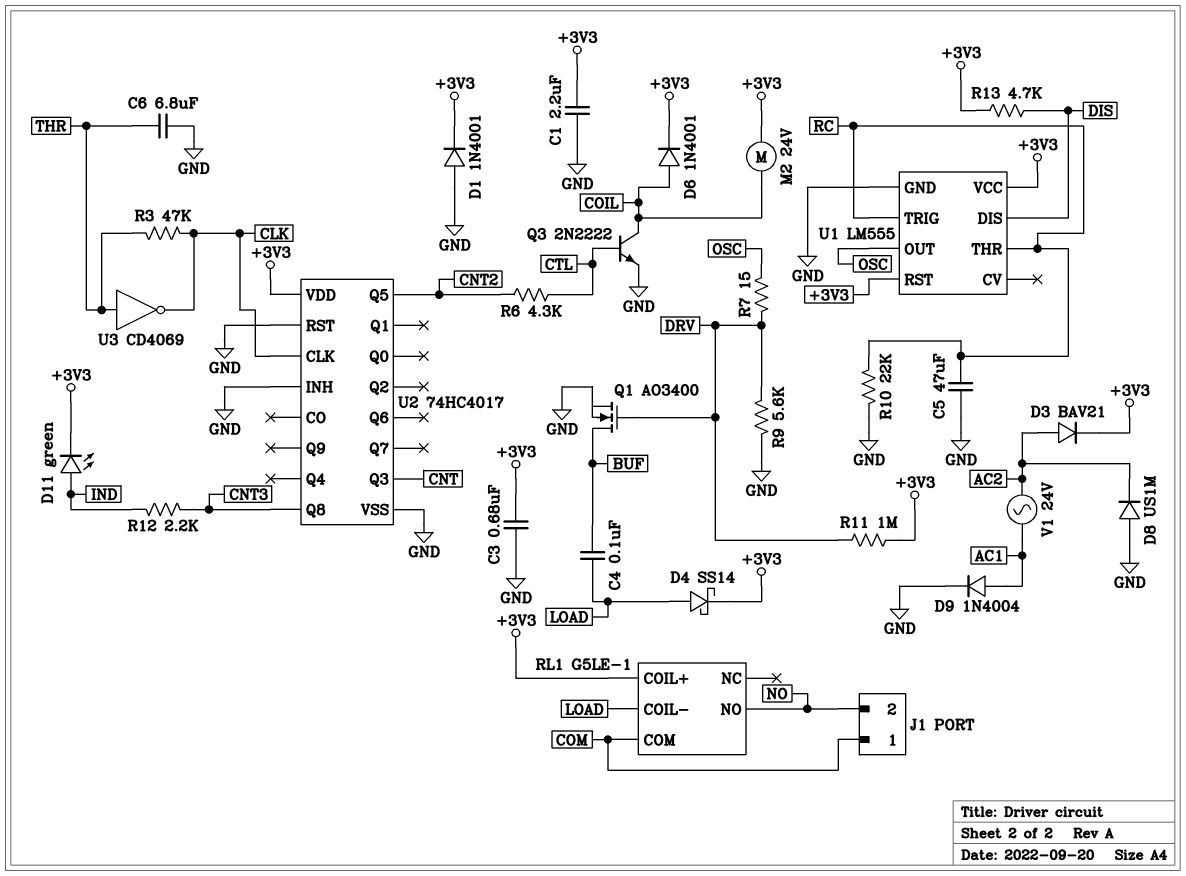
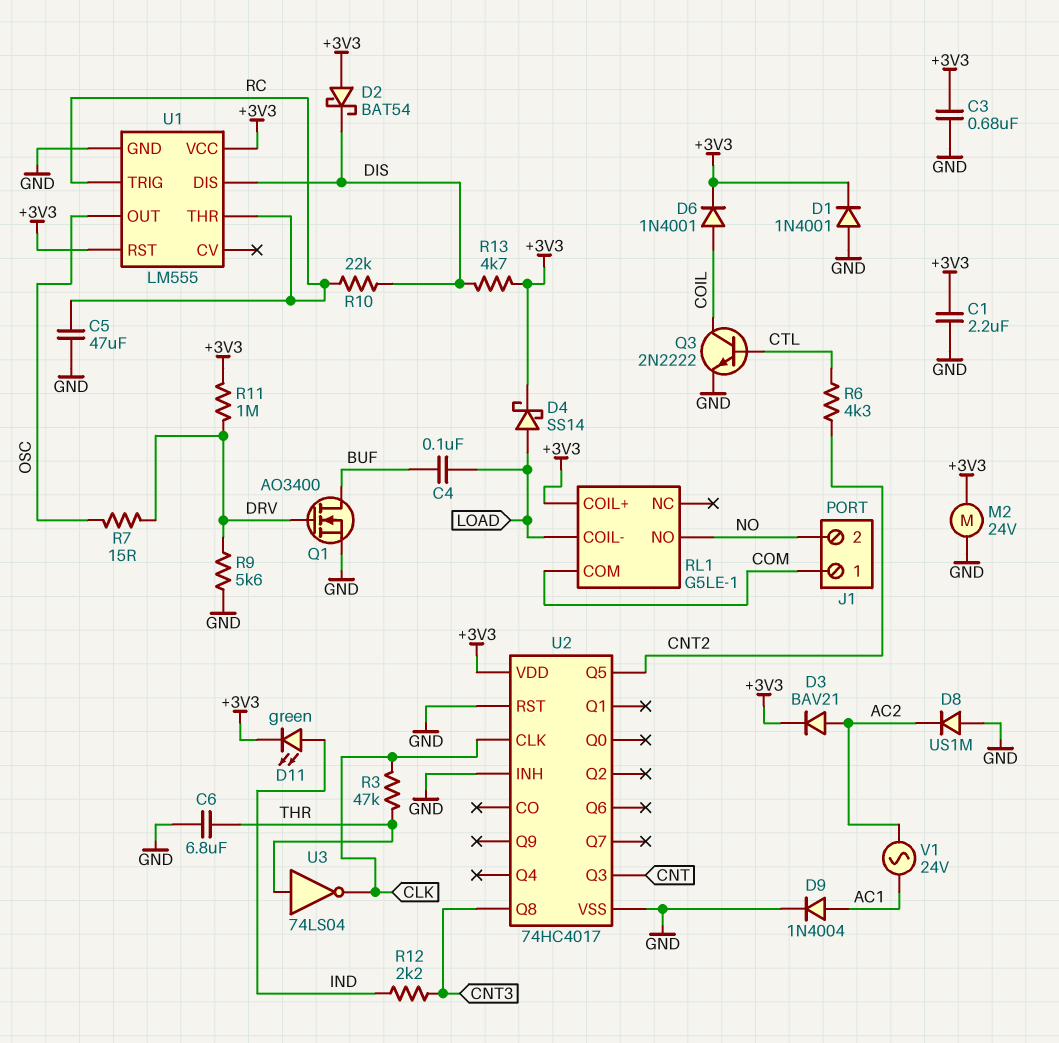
D2: none -> schottky BAT54 (A +3V3, K DIS)
M2: motor 24V (+3V3, COIL) -> motor 24V (+3V3, GND)
R10: 22k (GND, RC) -> 22k (DIS, RC)
U3: NOT CD4069 (in THR, out CLK) -> NOT 74LS04 (in THR, out CLK)

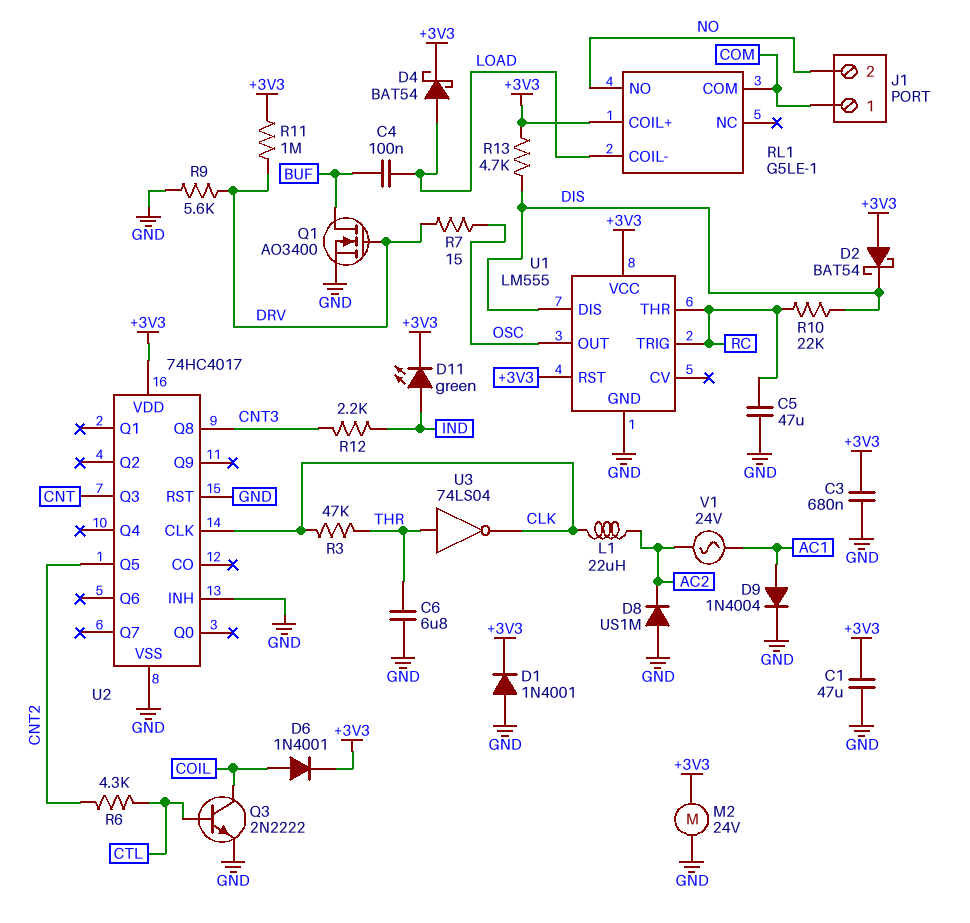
C1: 2.2uF (+3V3, GND) -> 47uF (+3V3, GND)
D3: diode BAV21 (A AC2, K +3V3) -> none
D4: schottky SS14 (A LOAD, K +3V3) -> schottky BAT54 (A LOAD, K +3V3)
L1: none -> 22uH (AC2, CLK)

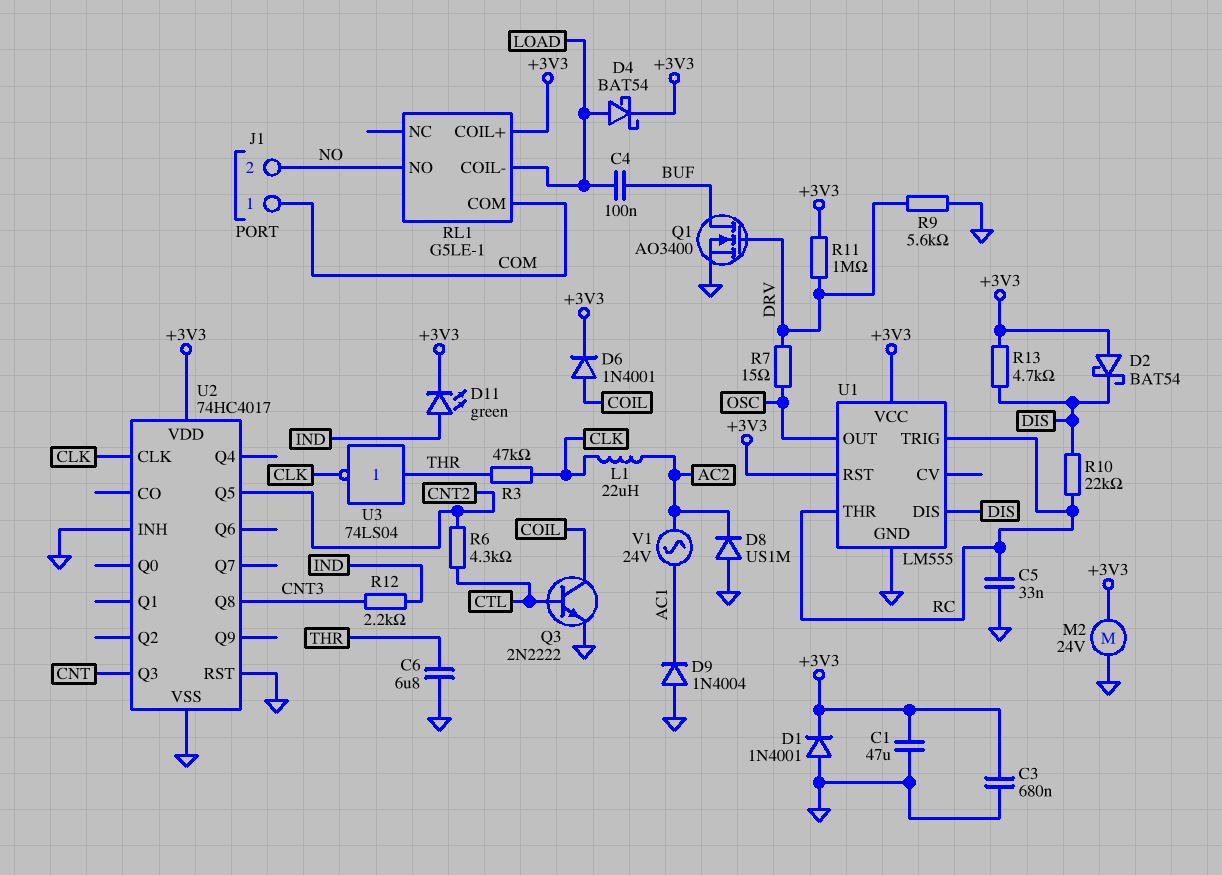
C5: 47uF (GND, RC) -> 33nF (GND, RC)
D9: diode 1N4004 (A AC1, K GND) -> diode 1N4004 (A GND, K AC1)

